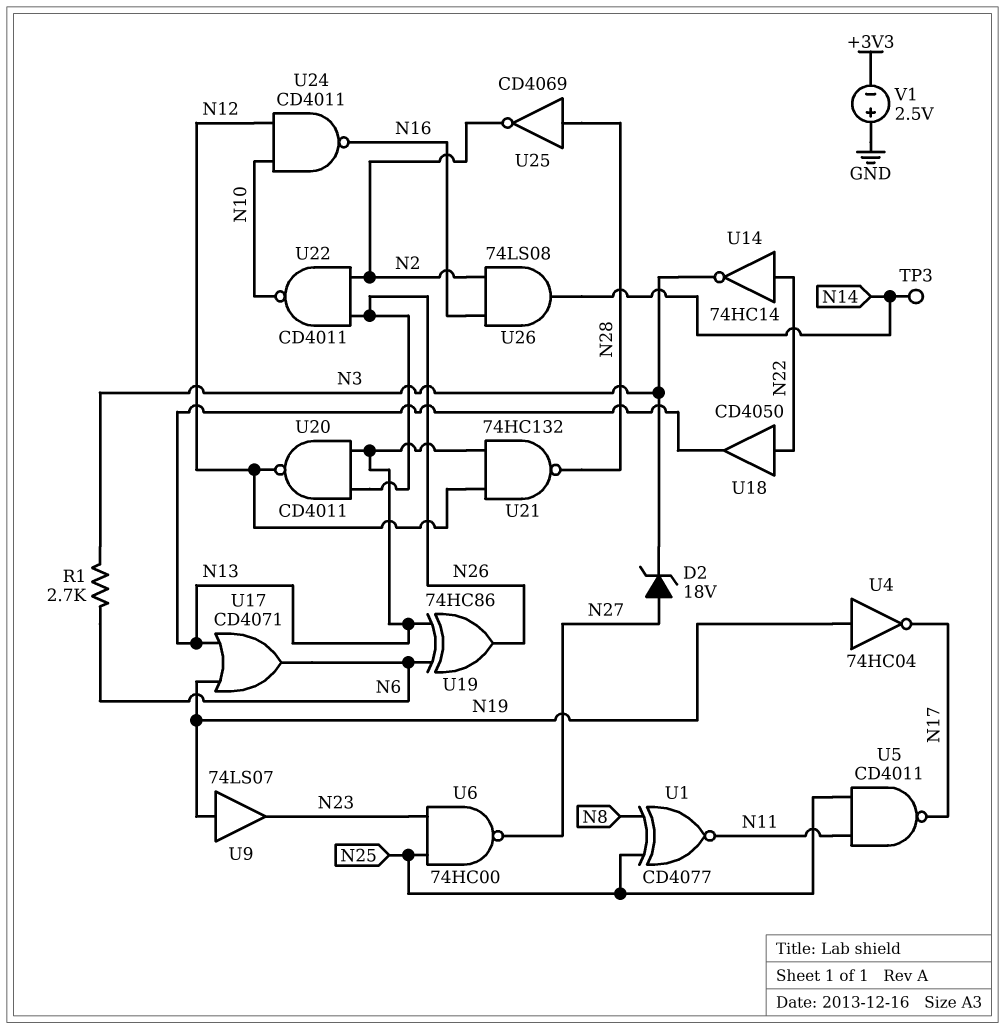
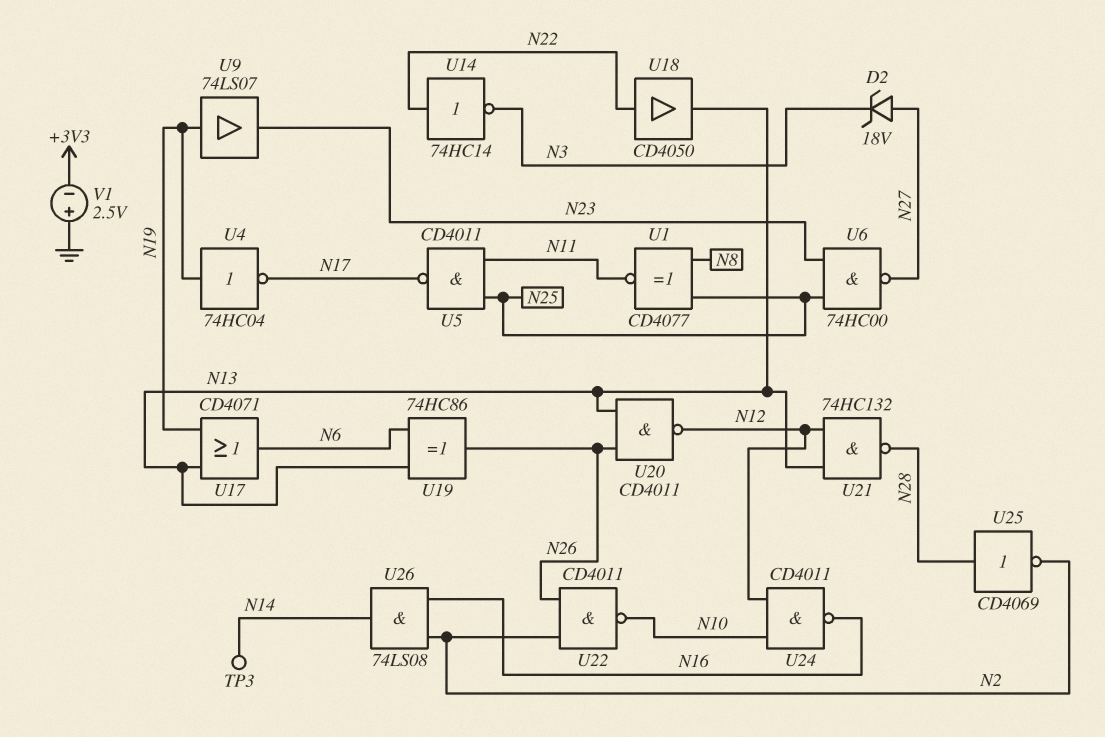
R1: 2.7k (N3, N6) -> none

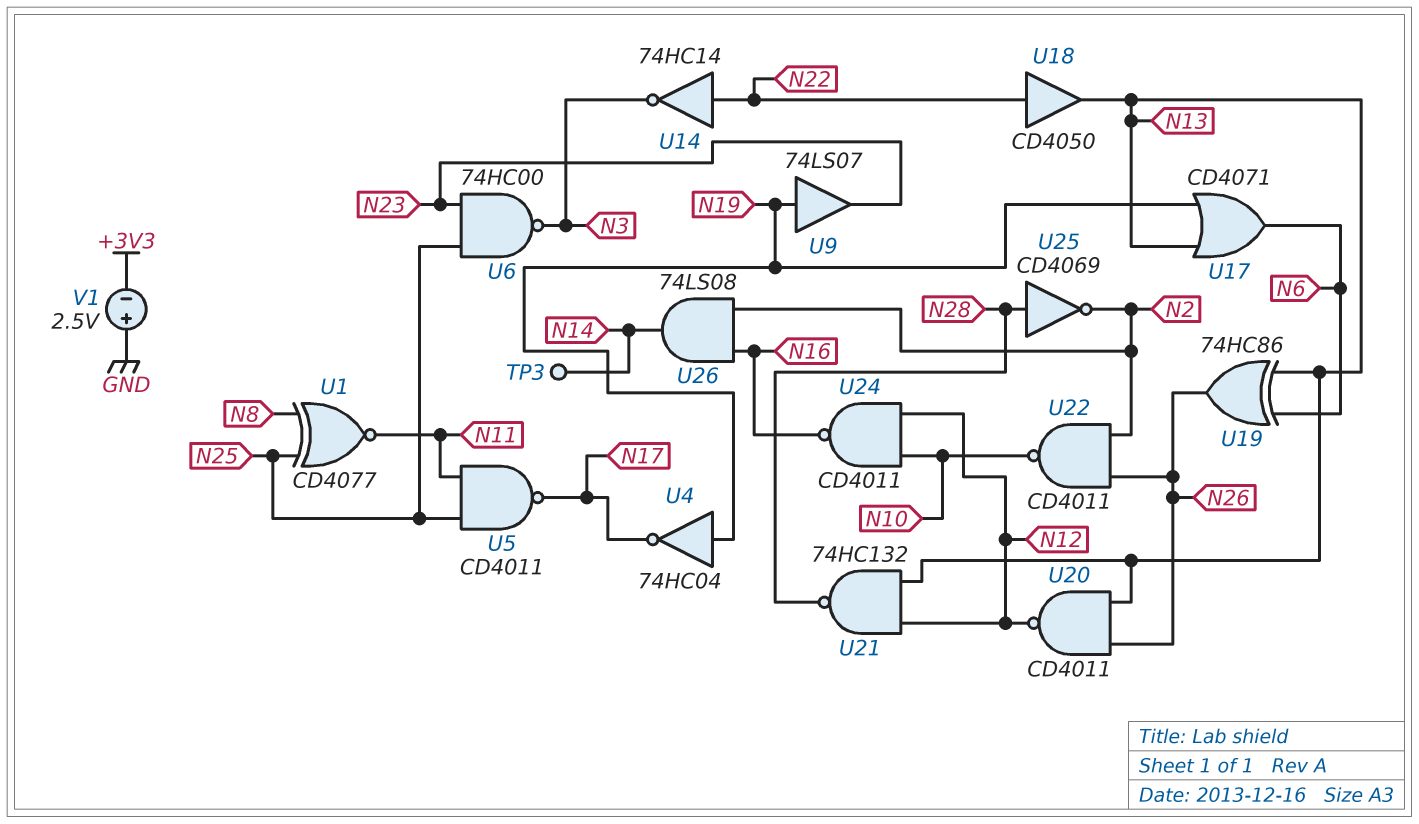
D2: zener 18V (A N27, K N3) -> none
U6: NAND 74HC00 (in N23, in N25, out N27) -> NAND 74HC00 (in N23, in N25, out N3)

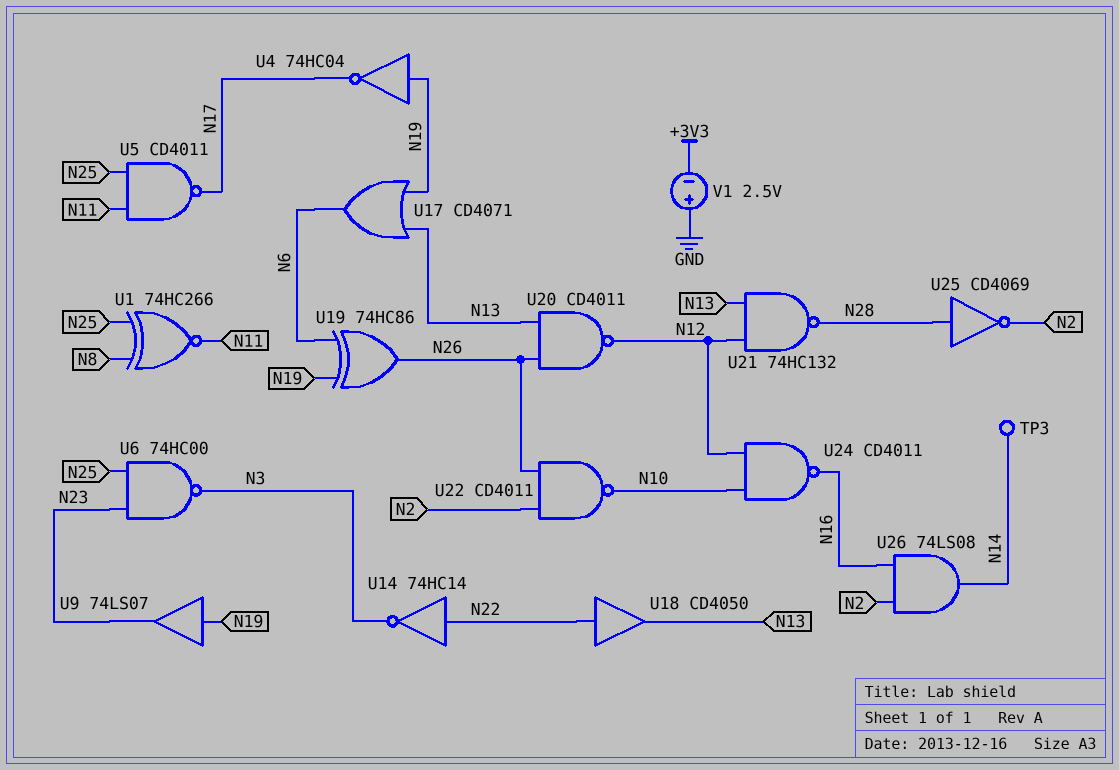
U1: XNOR CD4077 (in N8, in N25, out N11) -> XNOR 74HC266 (in N8, in N25, out N11)
U19: XOR 74HC86 (in N6, in N13, out N26) -> XOR 74HC86 (in N6, in N19, out N26)

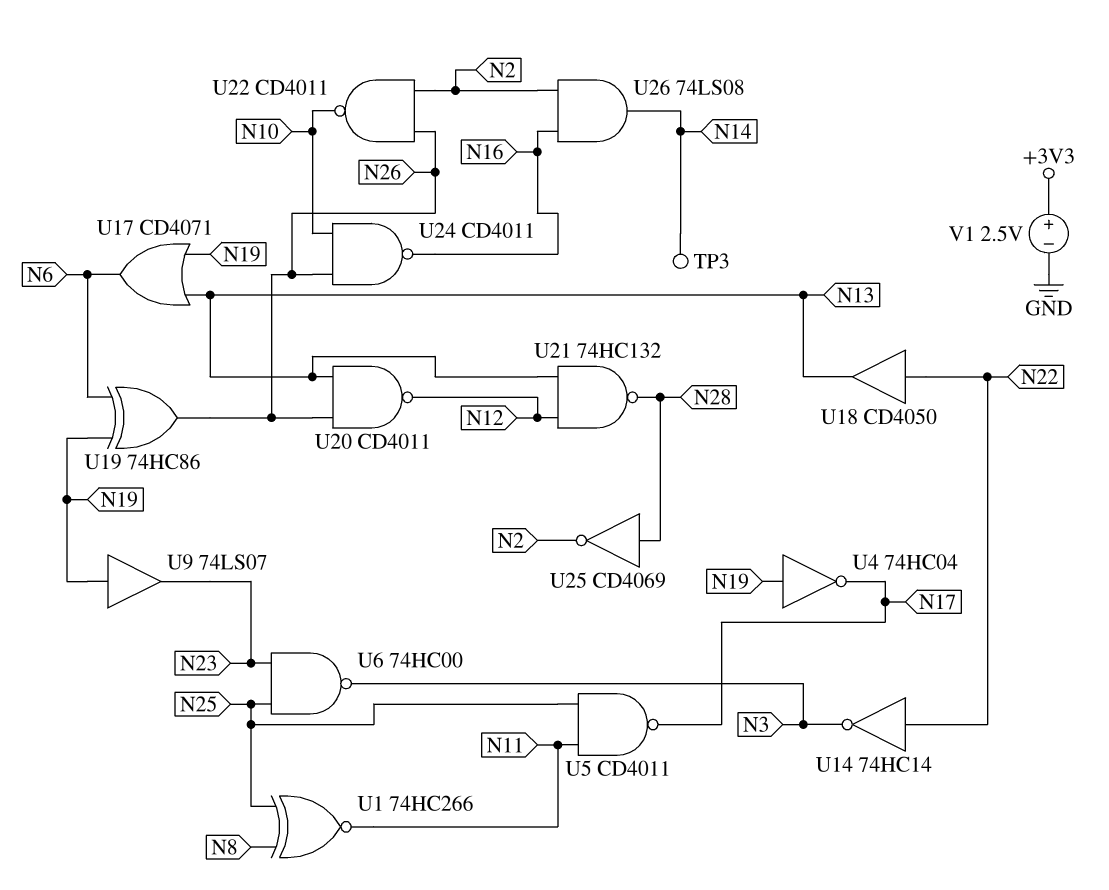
U24: NAND CD4011 (in N10, in N12, out N16) -> NAND CD4011 (in N10, in N26, out N16)
V1: 2.5V (plus GND, minus +3V3) -> 2.5V (plus +3V3, minus GND)

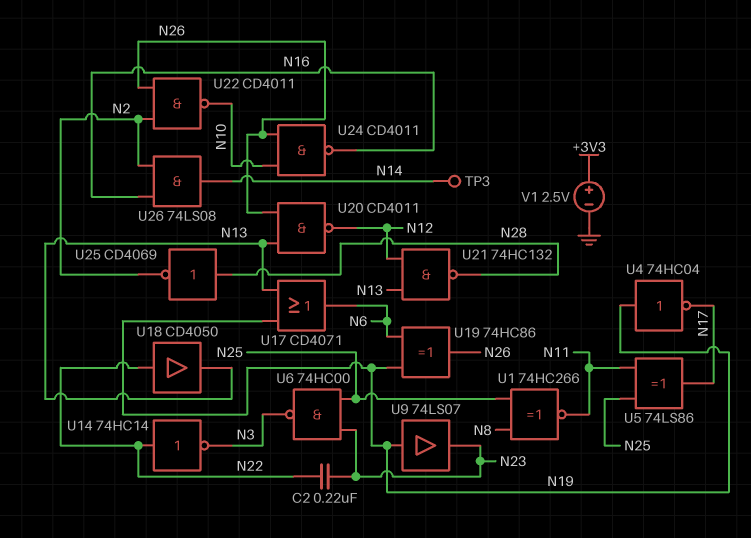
C2: none -> 220nF (N22, N23)
U5: NAND CD4011 (in N11, in N25, out N17) -> XOR 74LS86 (in N11, in N25, out N17)

